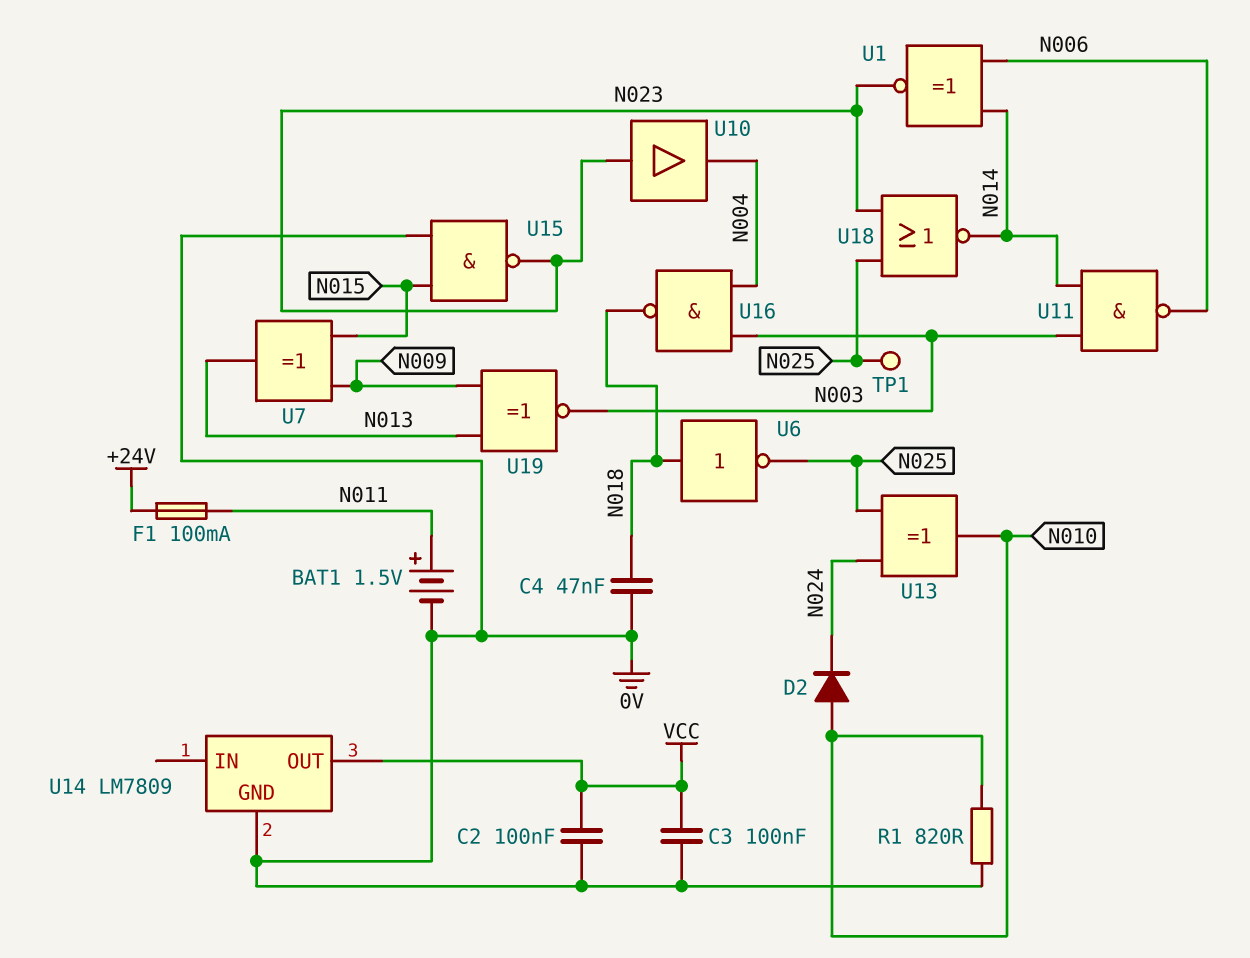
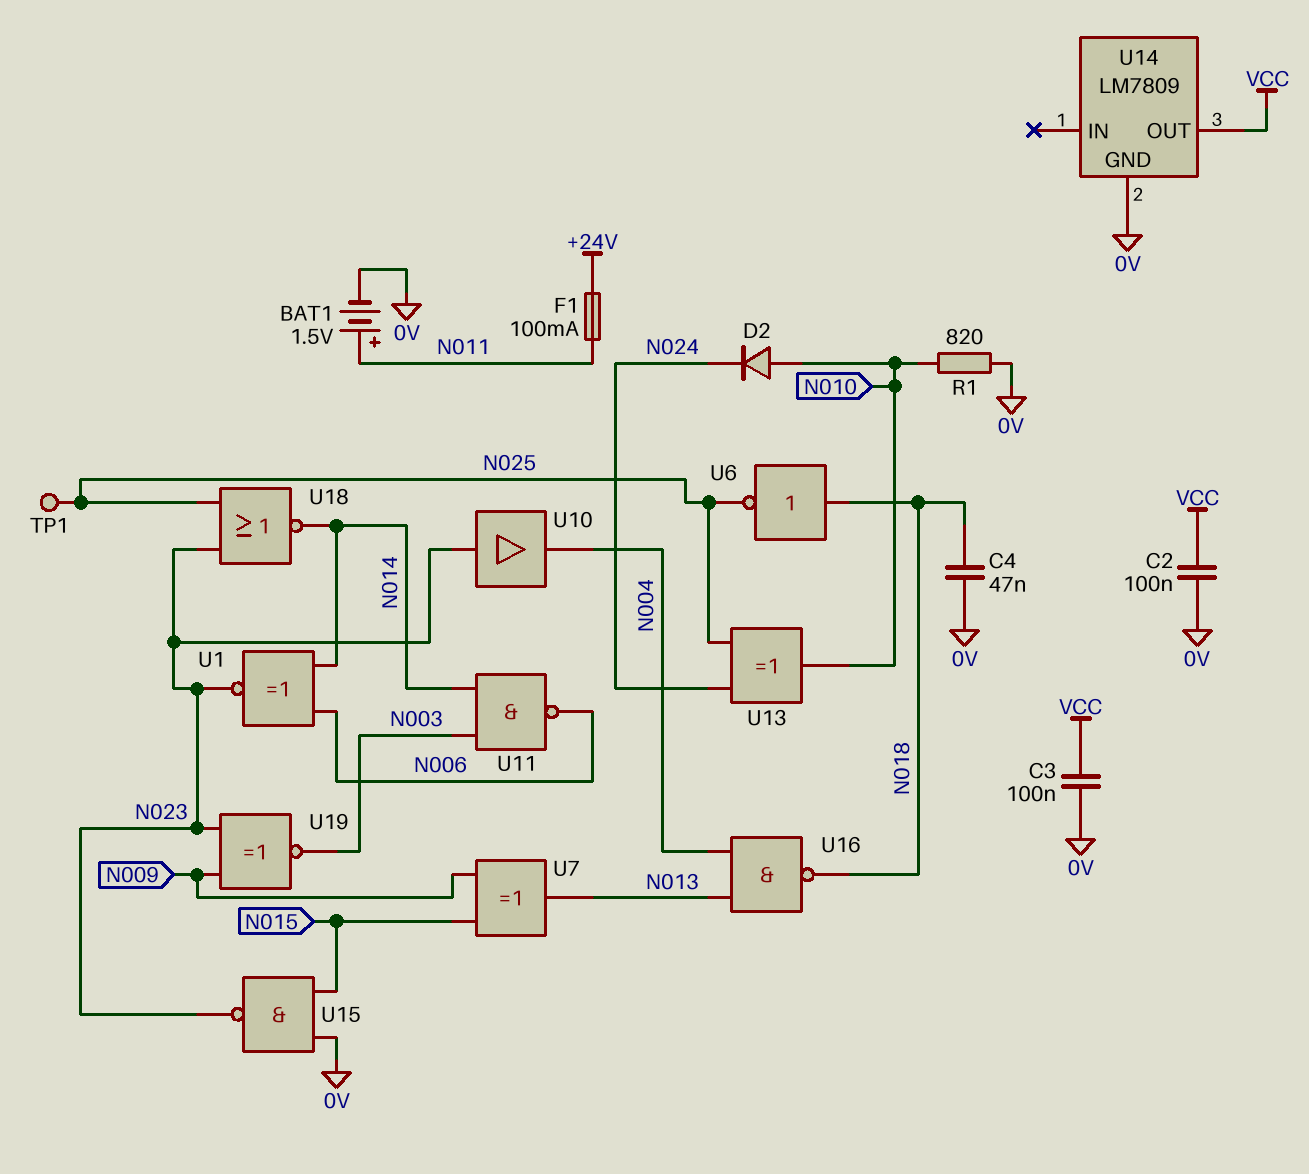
U16: NAND (in N003, in N004, out N018) -> NAND (in N004, in N013, out N018)
U19: XNOR (in N009, in N013, out N003) -> XNOR (in N009, in N023, out N003)

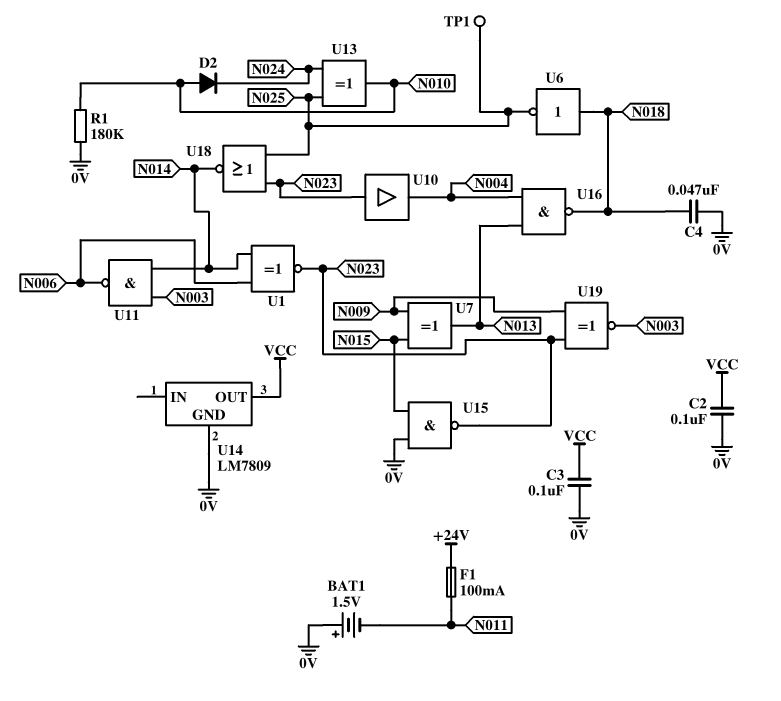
BAT1: 1.5V (plus N011, minus 0V) -> 1.5V (plus 0V, minus N011)
R1: 820 (0V, N010) -> 180k (0V, N010)

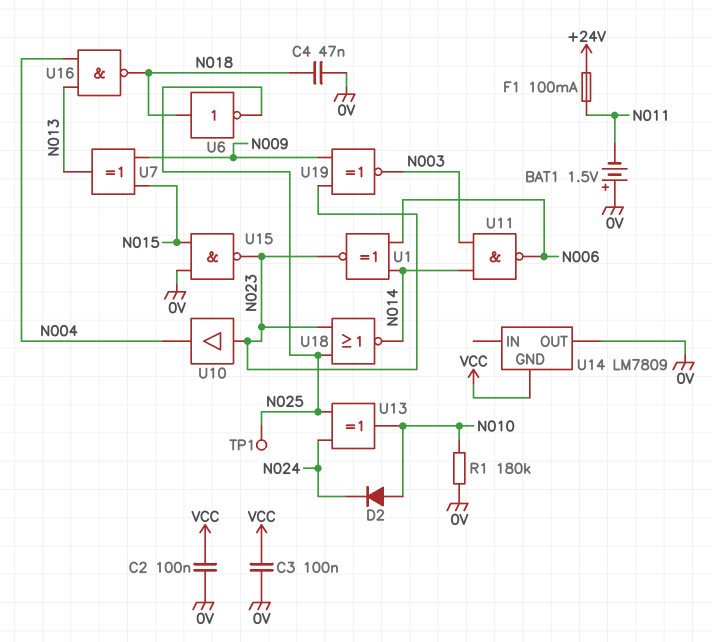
U14 pin GND: 0V -> VCC
U14 pin OUT: VCC -> 0V

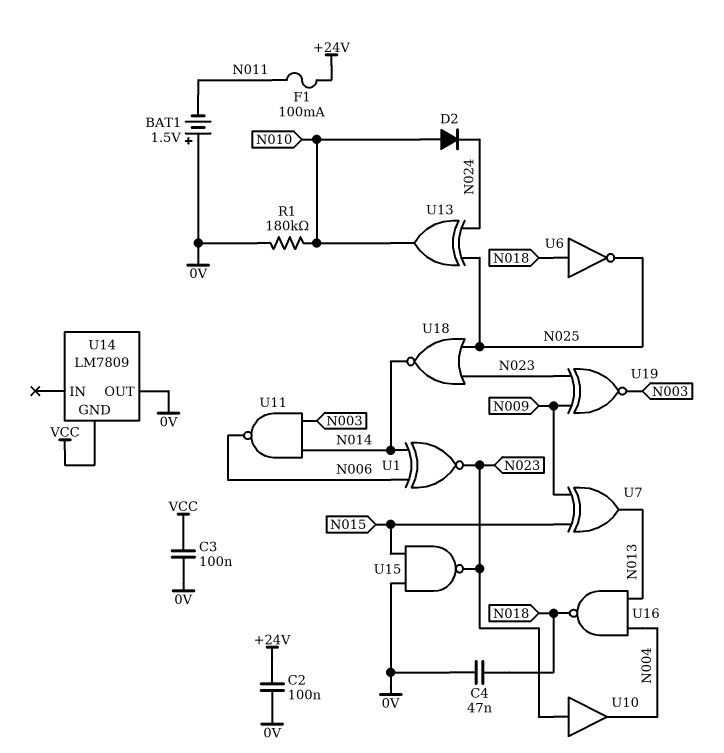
C2: 100nF (0V, VCC) -> 100nF (+24V, 0V)
TP1: test point (N025) -> none

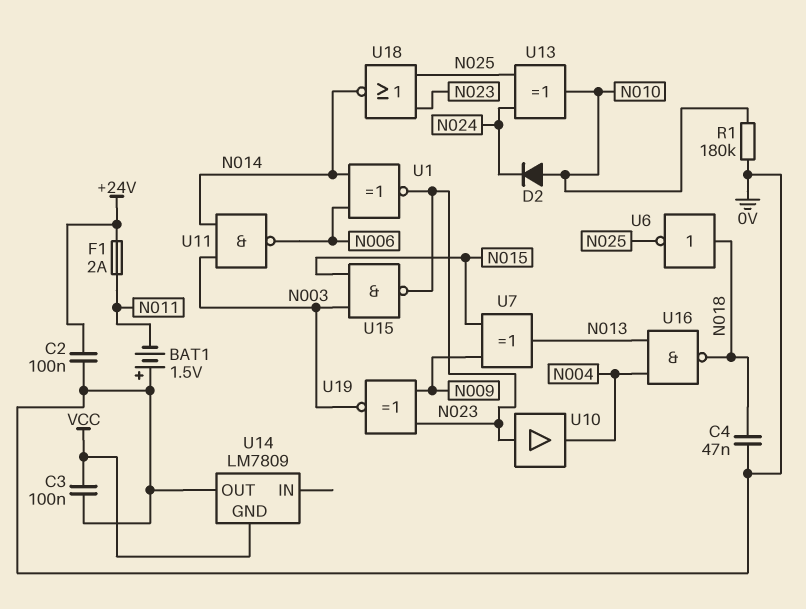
F1: 100mA (+24V, N011) -> 2A (+24V, N011)
U15: NAND (in 0V, in N015, out N023) -> NAND (in N003, in N015, out N023)

